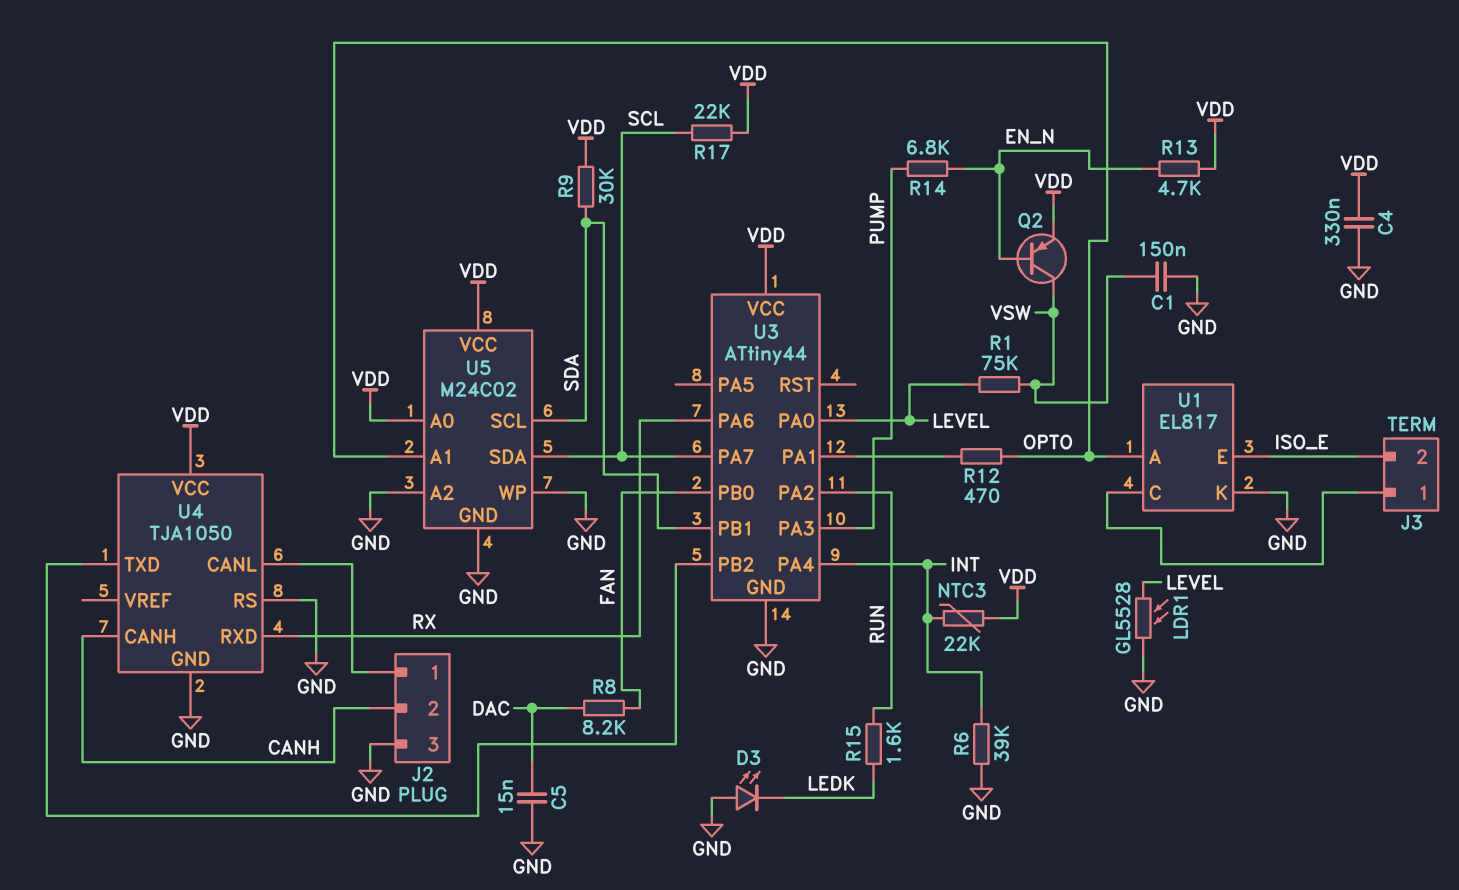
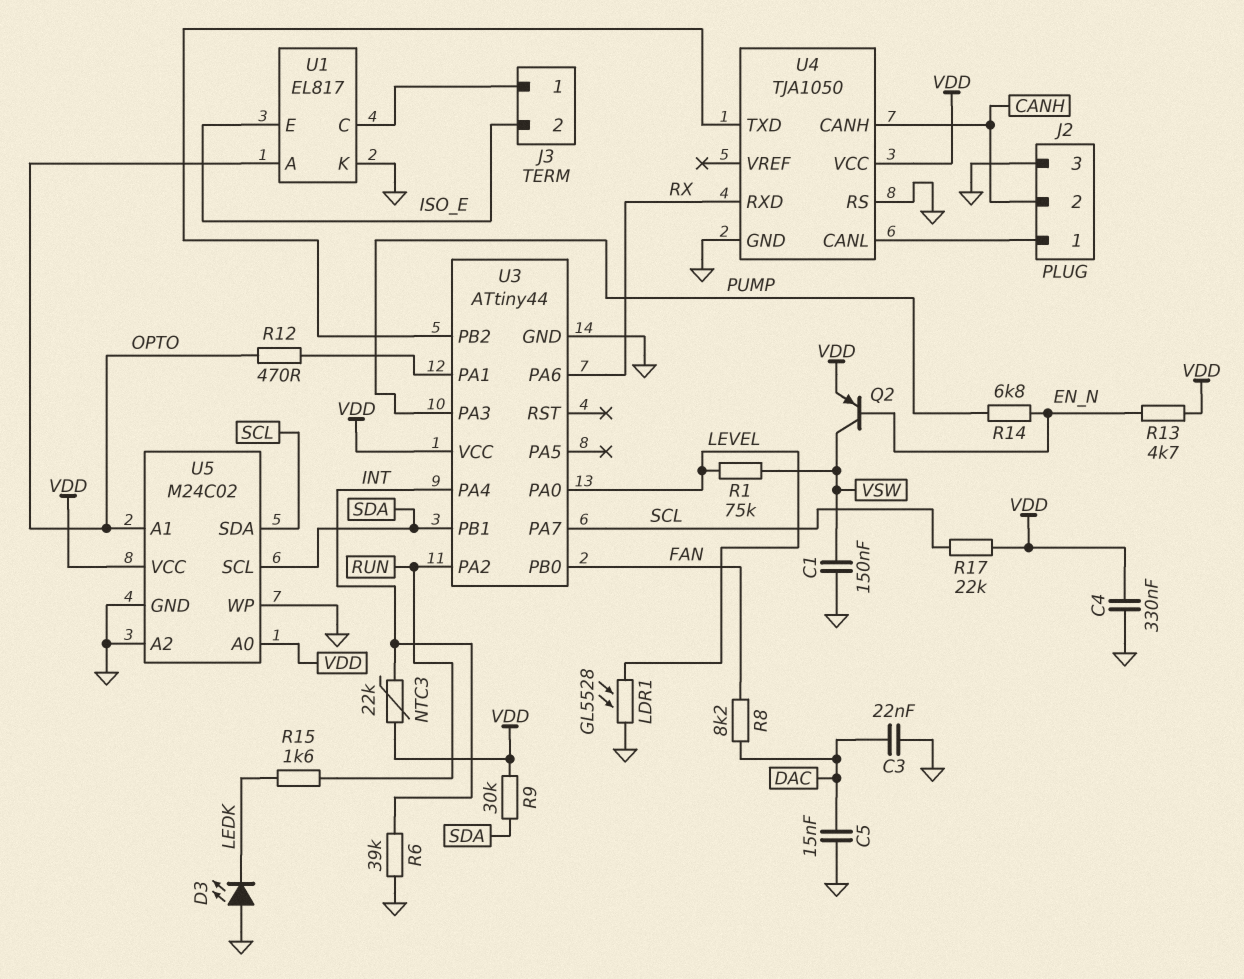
C3: none -> 22nF (DAC, GND)

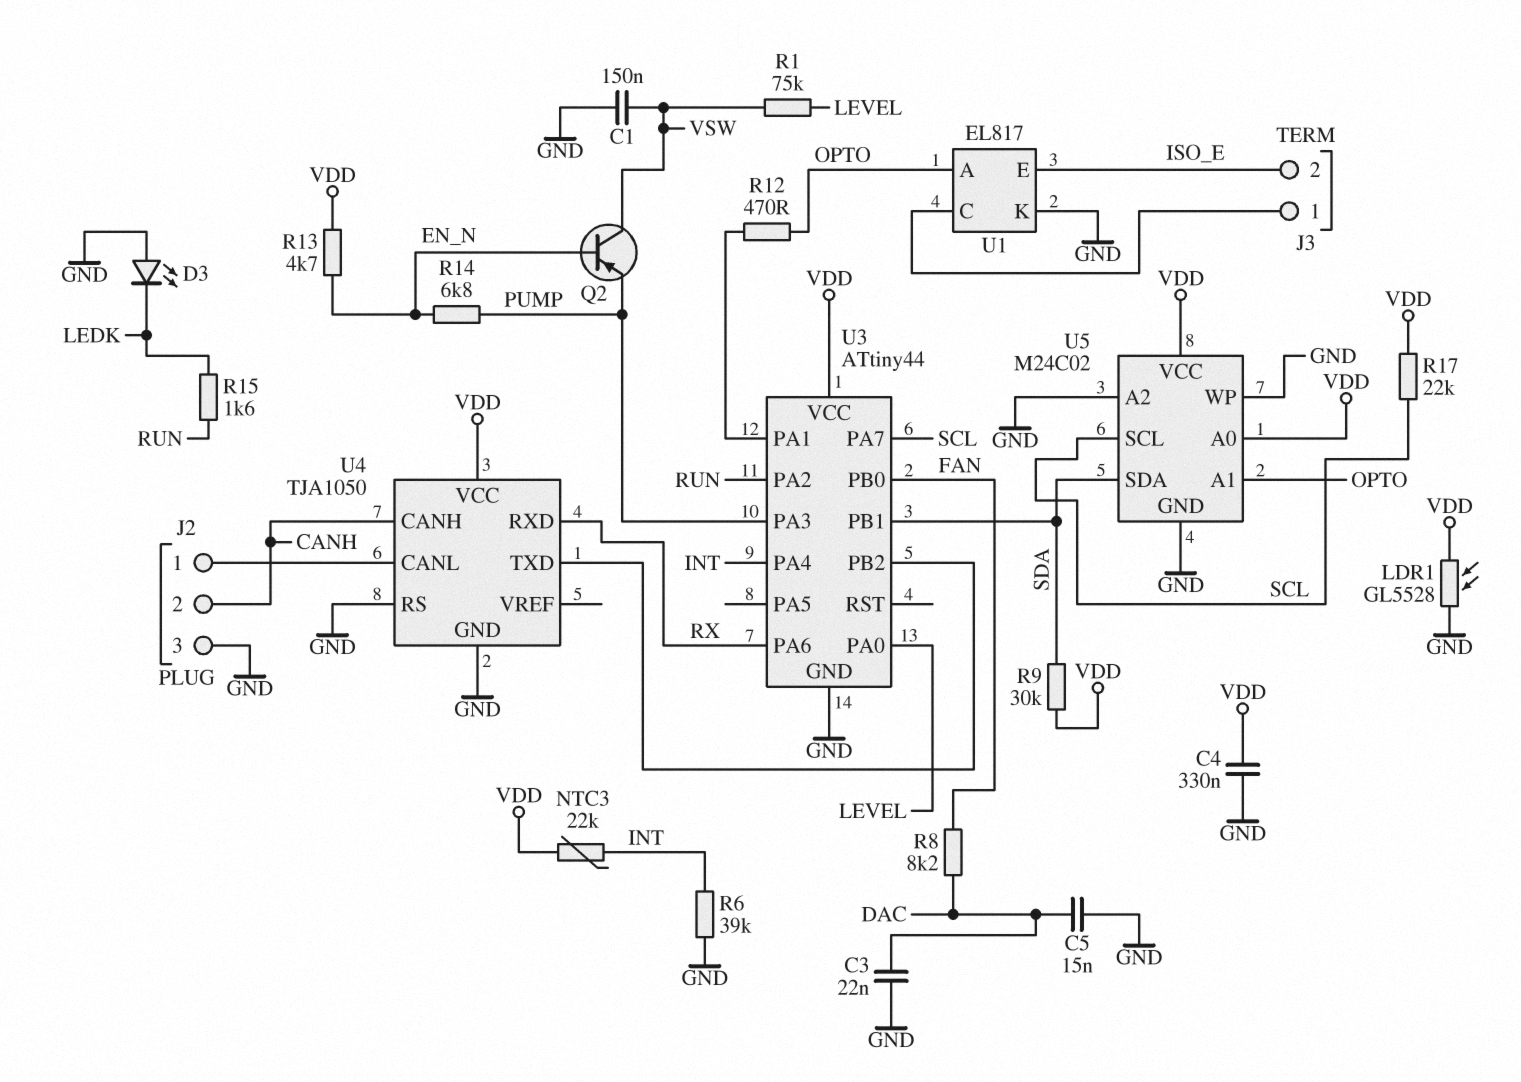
LDR1: GL5528 (GND, LEVEL) -> GL5528 (GND, VDD)
Q2: PNP (B EN_N, C VSW, E VDD) -> PNP (B EN_N, C VSW, E PUMP)
U5 pin SCL: SDA -> SCL
U5 pin SDA: SCL -> SDA

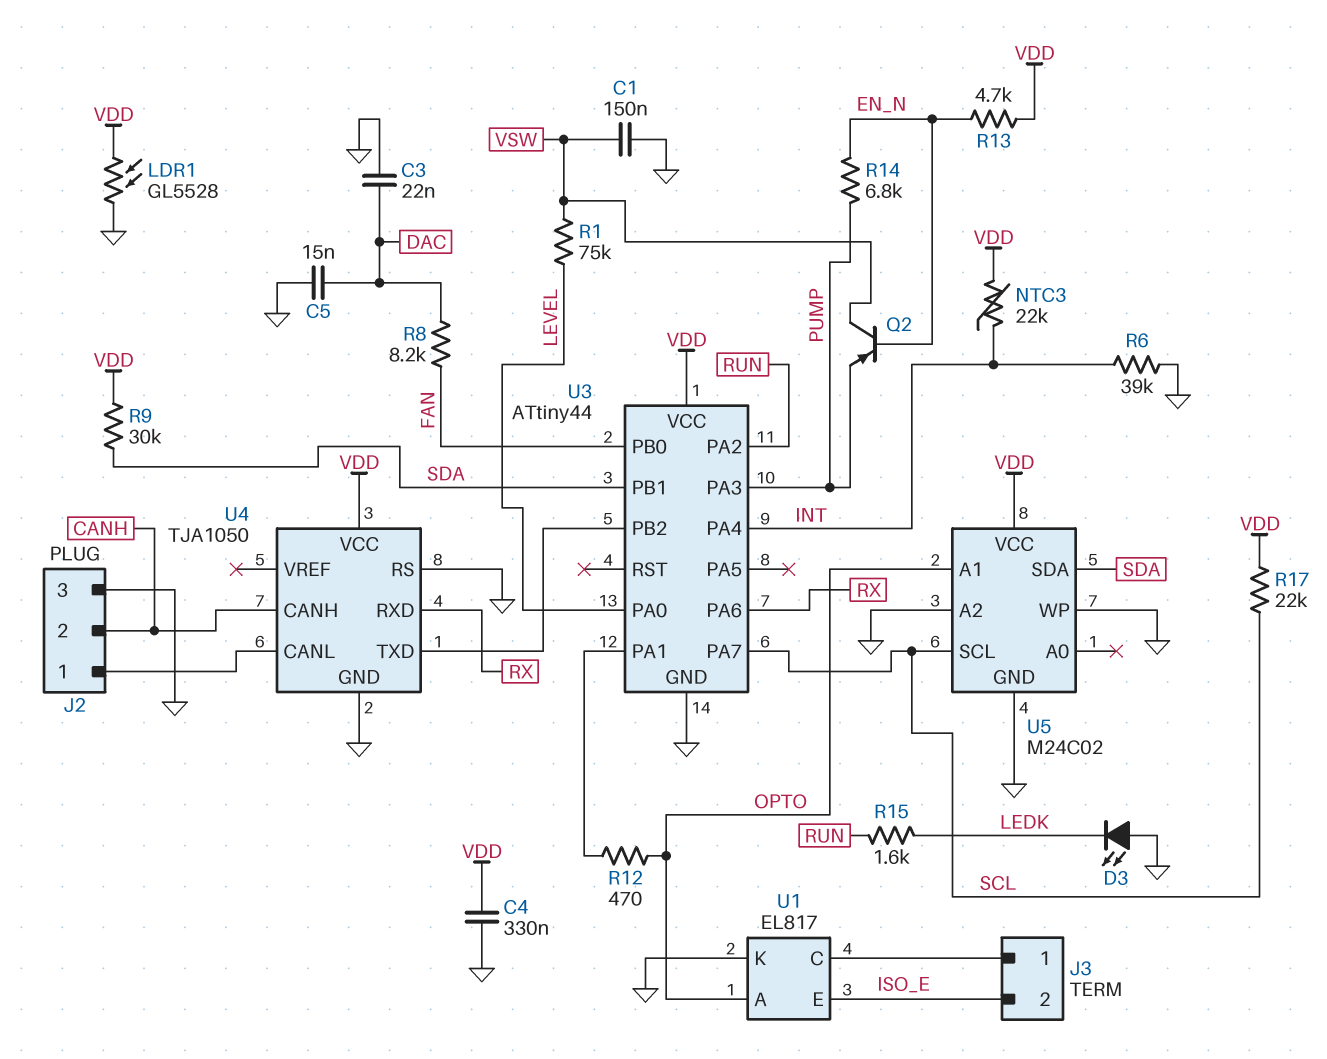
U5 pin A0: VDD -> none

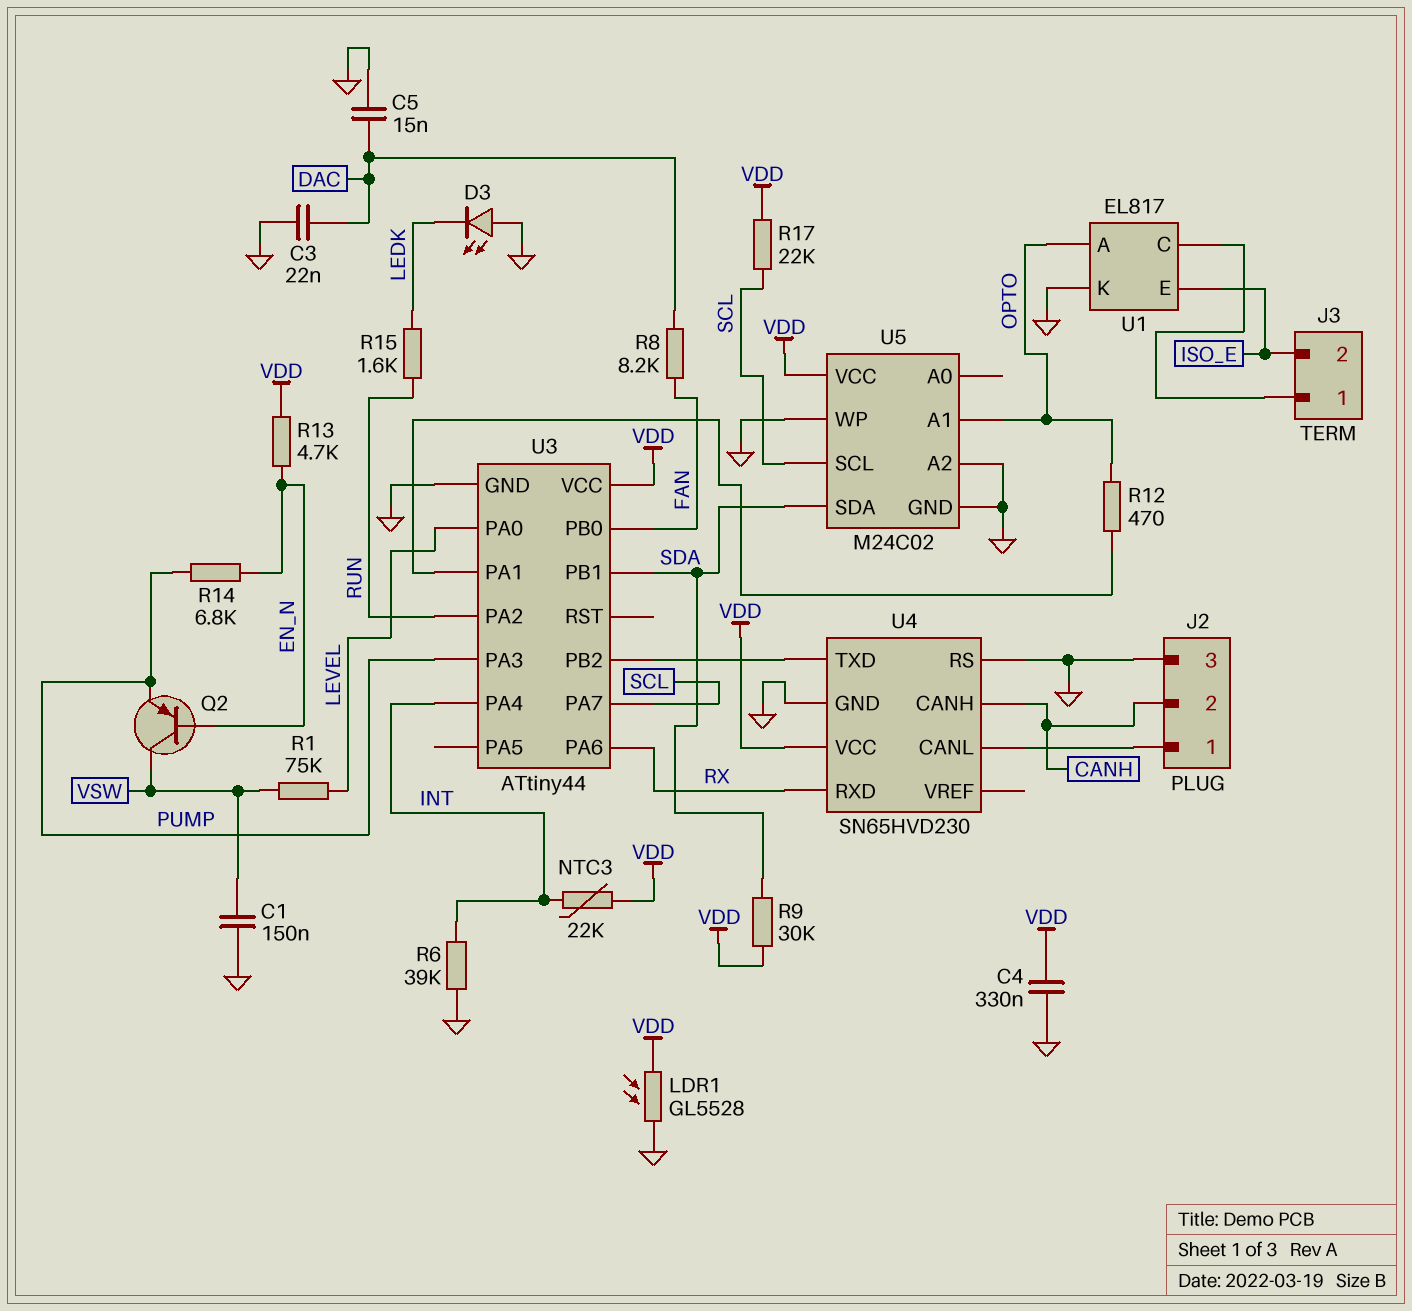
U4: TJA1050 -> SN65HVD230

